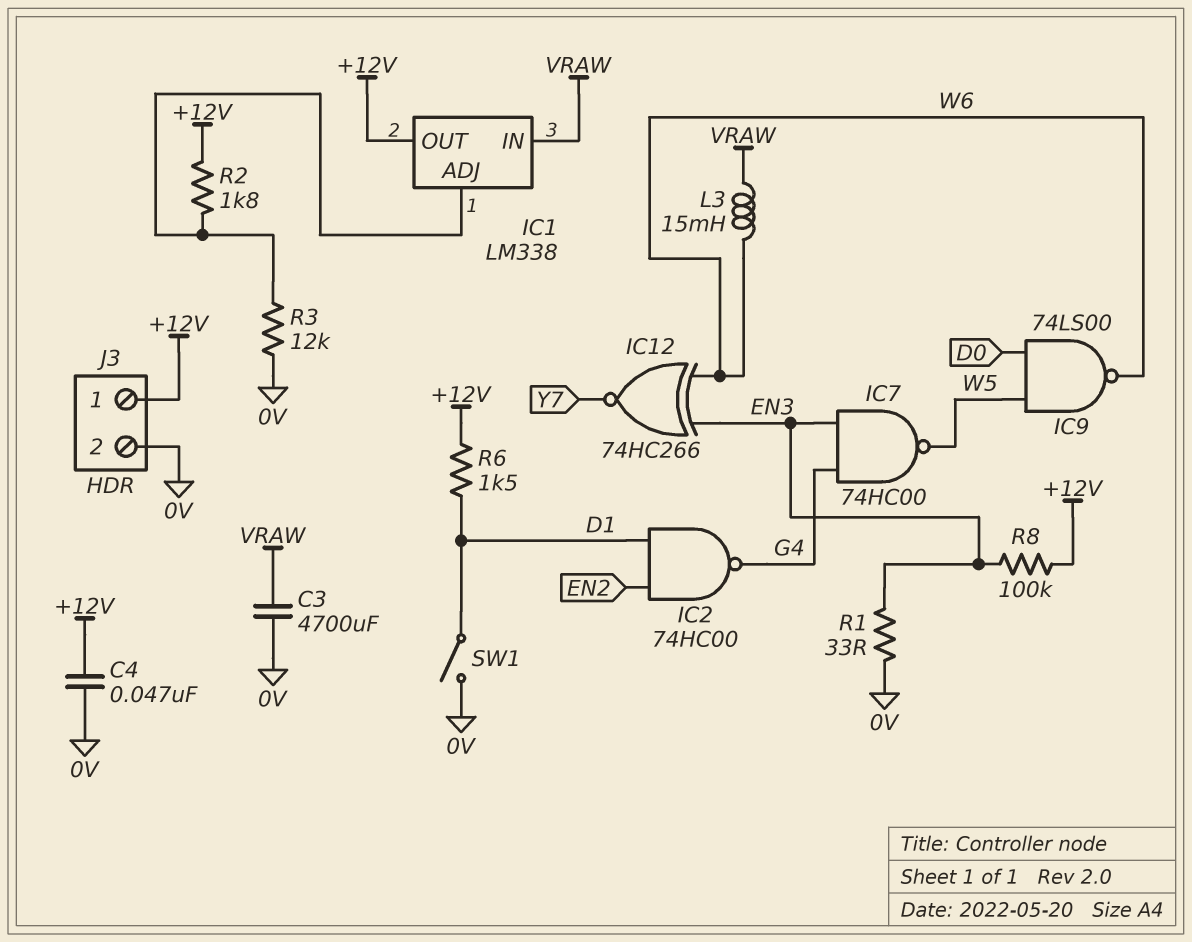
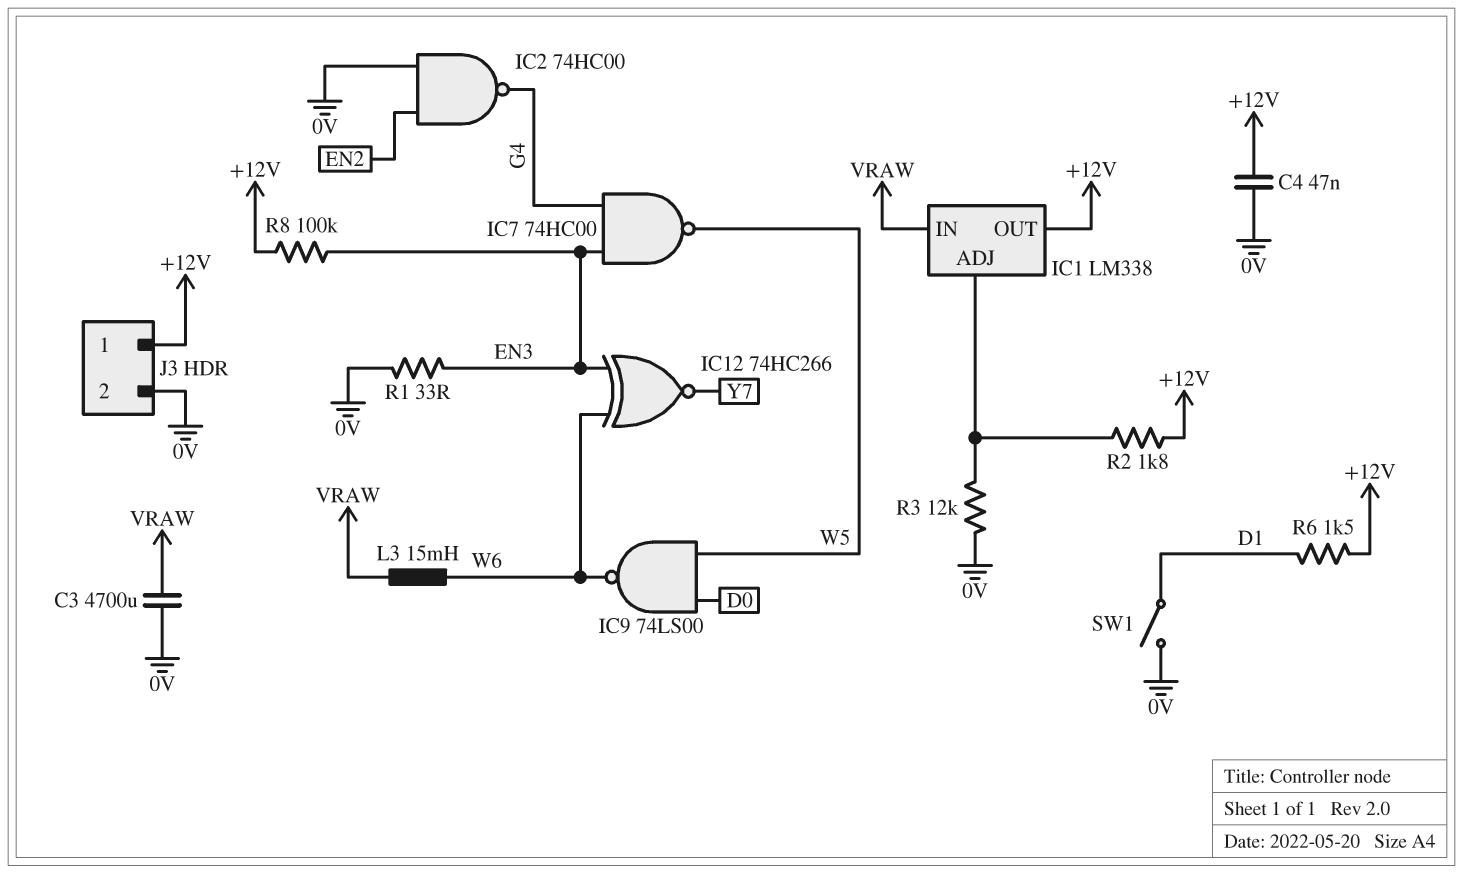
IC2: NAND 74HC00 (in D1, in EN2, out G4) -> NAND 74HC00 (in 0V, in EN2, out G4)

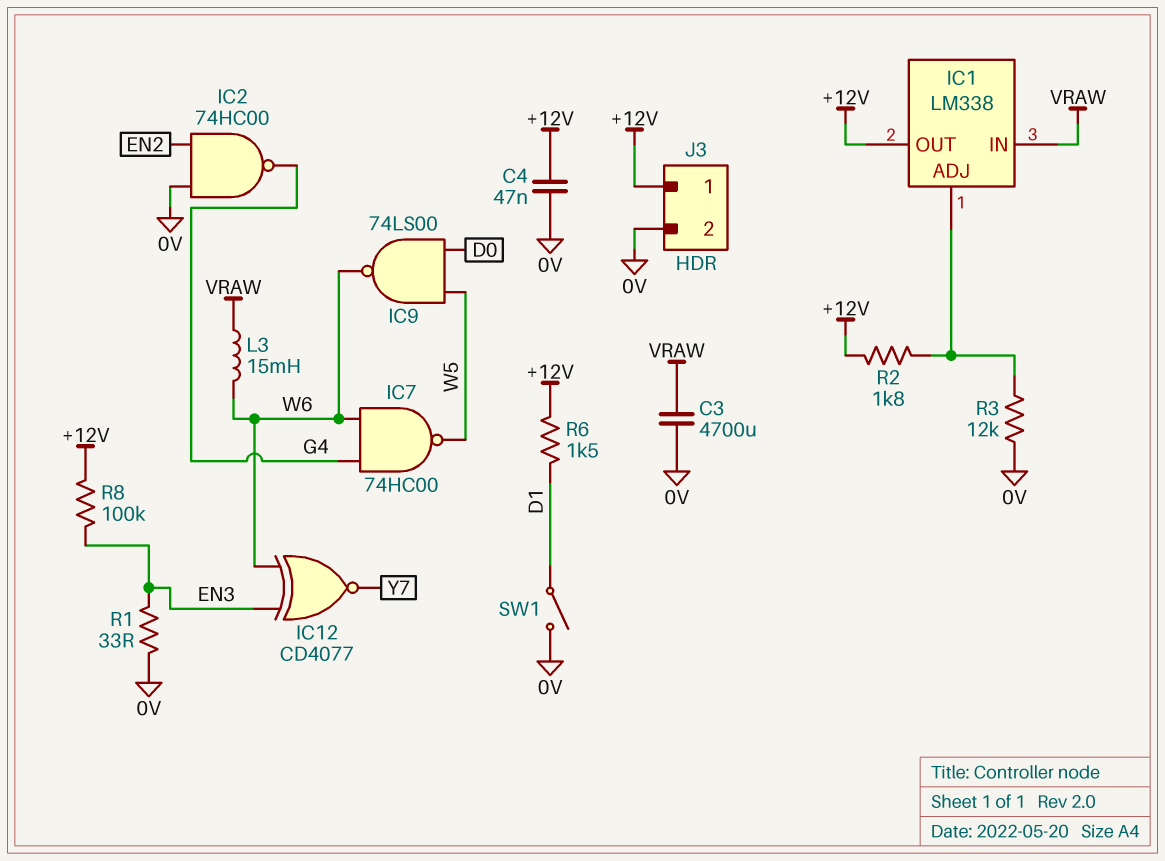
IC7: NAND 74HC00 (in EN3, in G4, out W5) -> NAND 74HC00 (in G4, in W6, out W5)
IC12: XNOR 74HC266 (in EN3, in W6, out Y7) -> XNOR CD4077 (in EN3, in W6, out Y7)

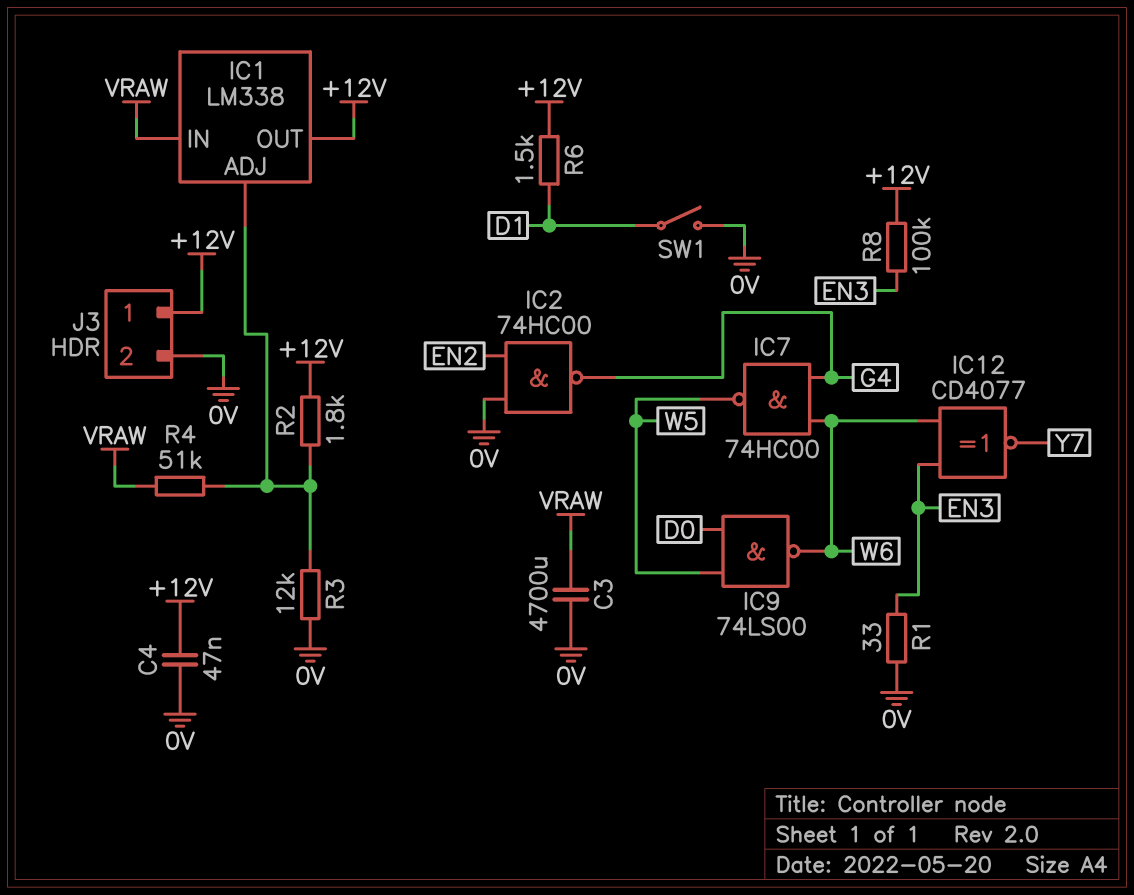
L3: 15mH (VRAW, W6) -> none
R4: none -> 51k (IC1/ADJ, VRAW)

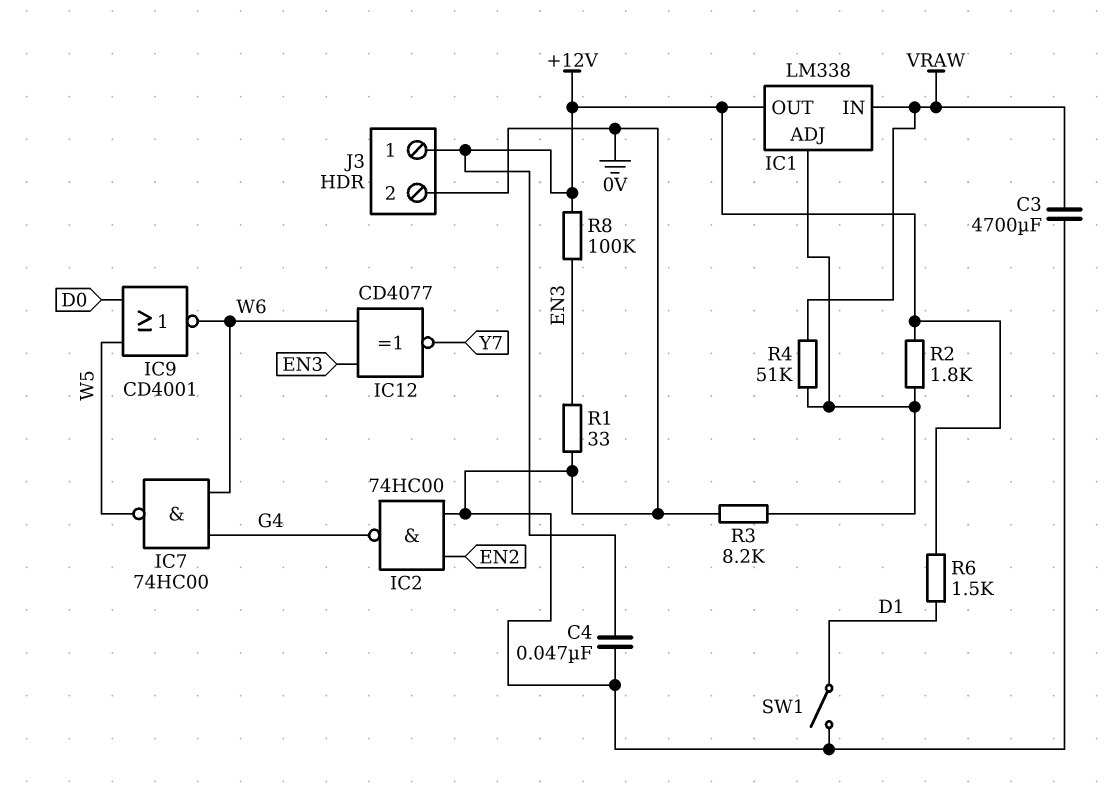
IC9: NAND 74LS00 (in D0, in W5, out W6) -> NOR CD4001 (in D0, in W5, out W6)
R3: 12k (0V, IC1/ADJ) -> 8.2k (0V, IC1/ADJ)

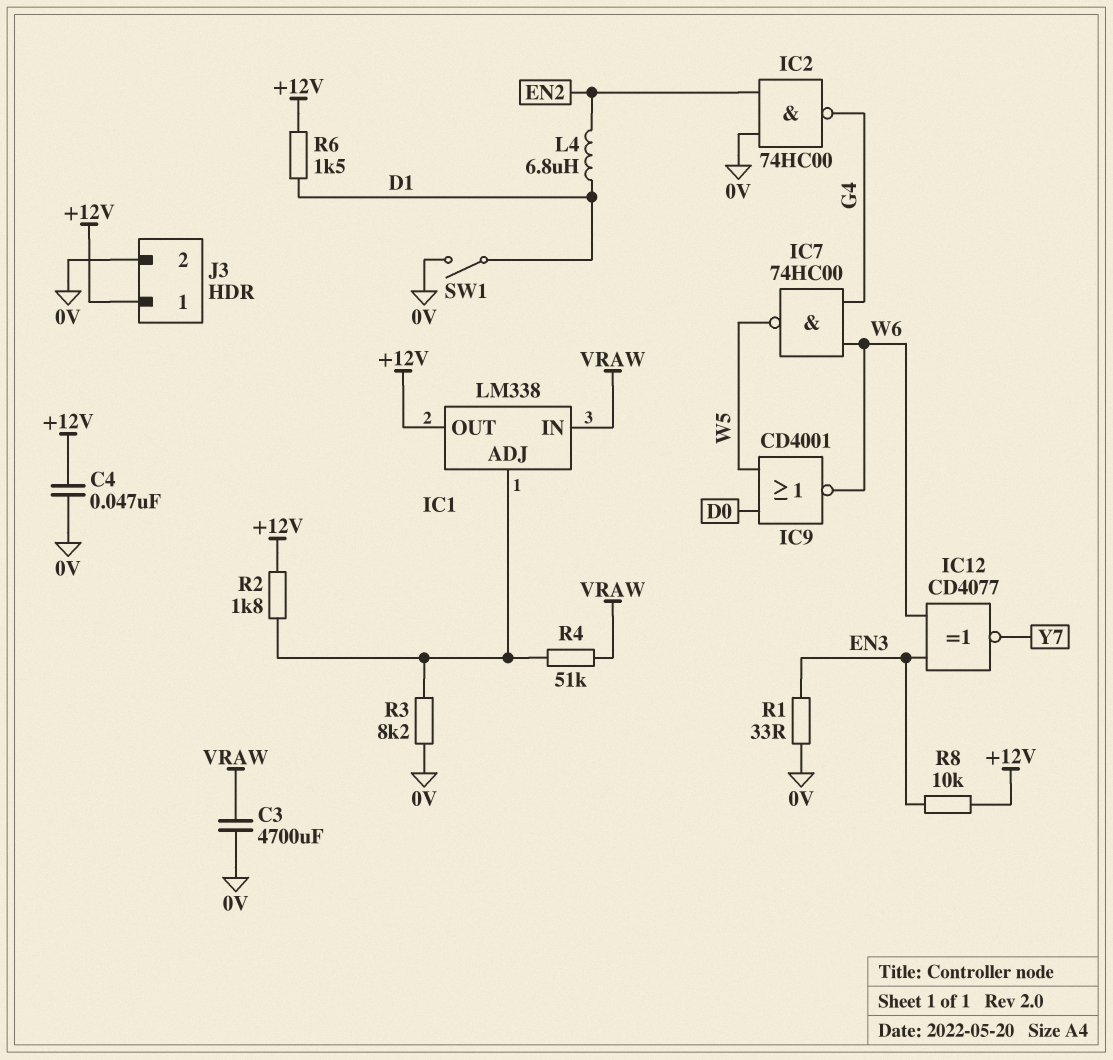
L4: none -> 6.8uH (D1, EN2)
R8: 100k (+12V, EN3) -> 10k (+12V, EN3)

